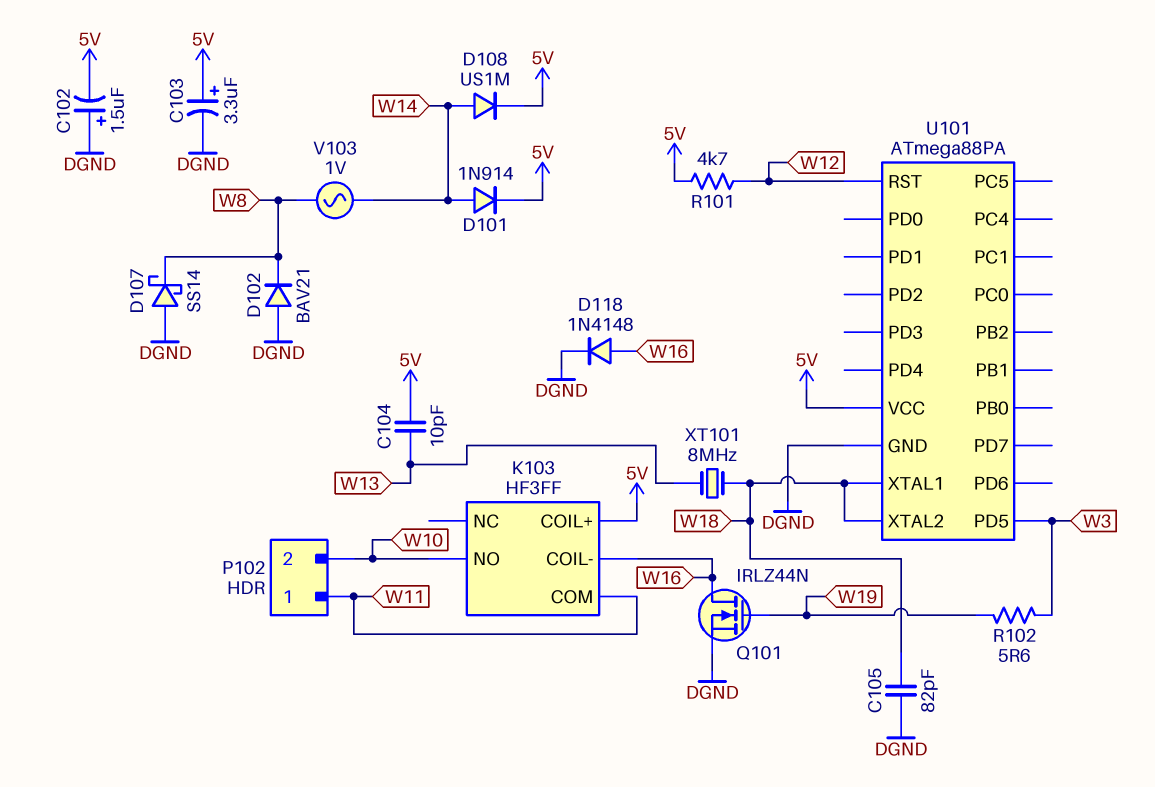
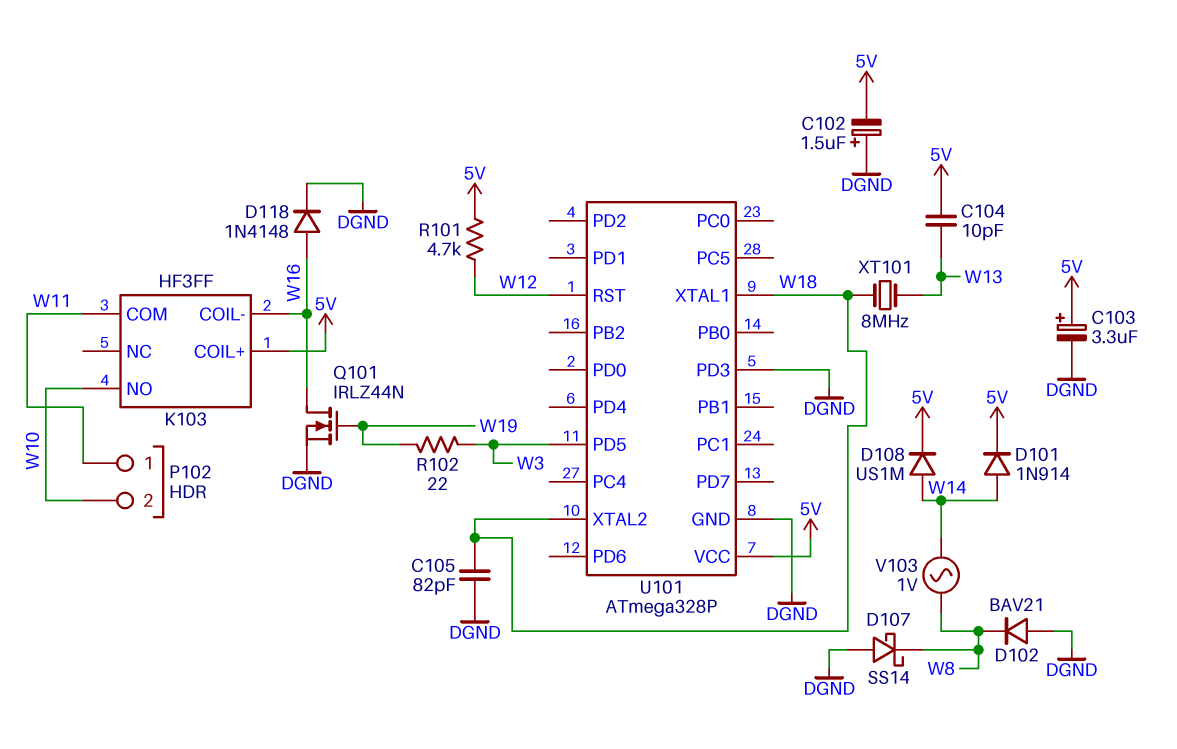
R102: 5.6 (W3, W19) -> 22 (W3, W19)
U101: ATmega88PA -> ATmega328P
U101 pin PD3: none -> DGND

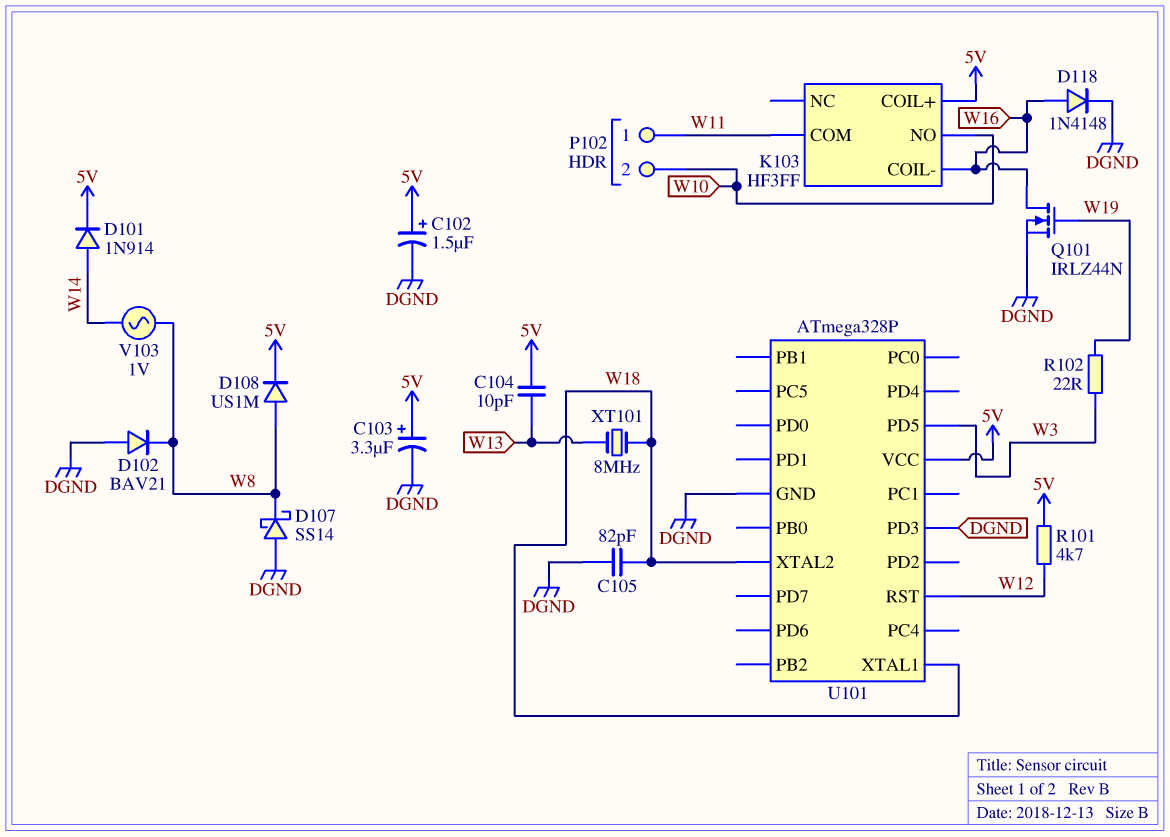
C102: 1.5uF (plus DGND, minus 5V) -> 1.5uF (plus 5V, minus DGND)
D108: diode US1M (A W14, K 5V) -> diode US1M (A W8, K 5V)

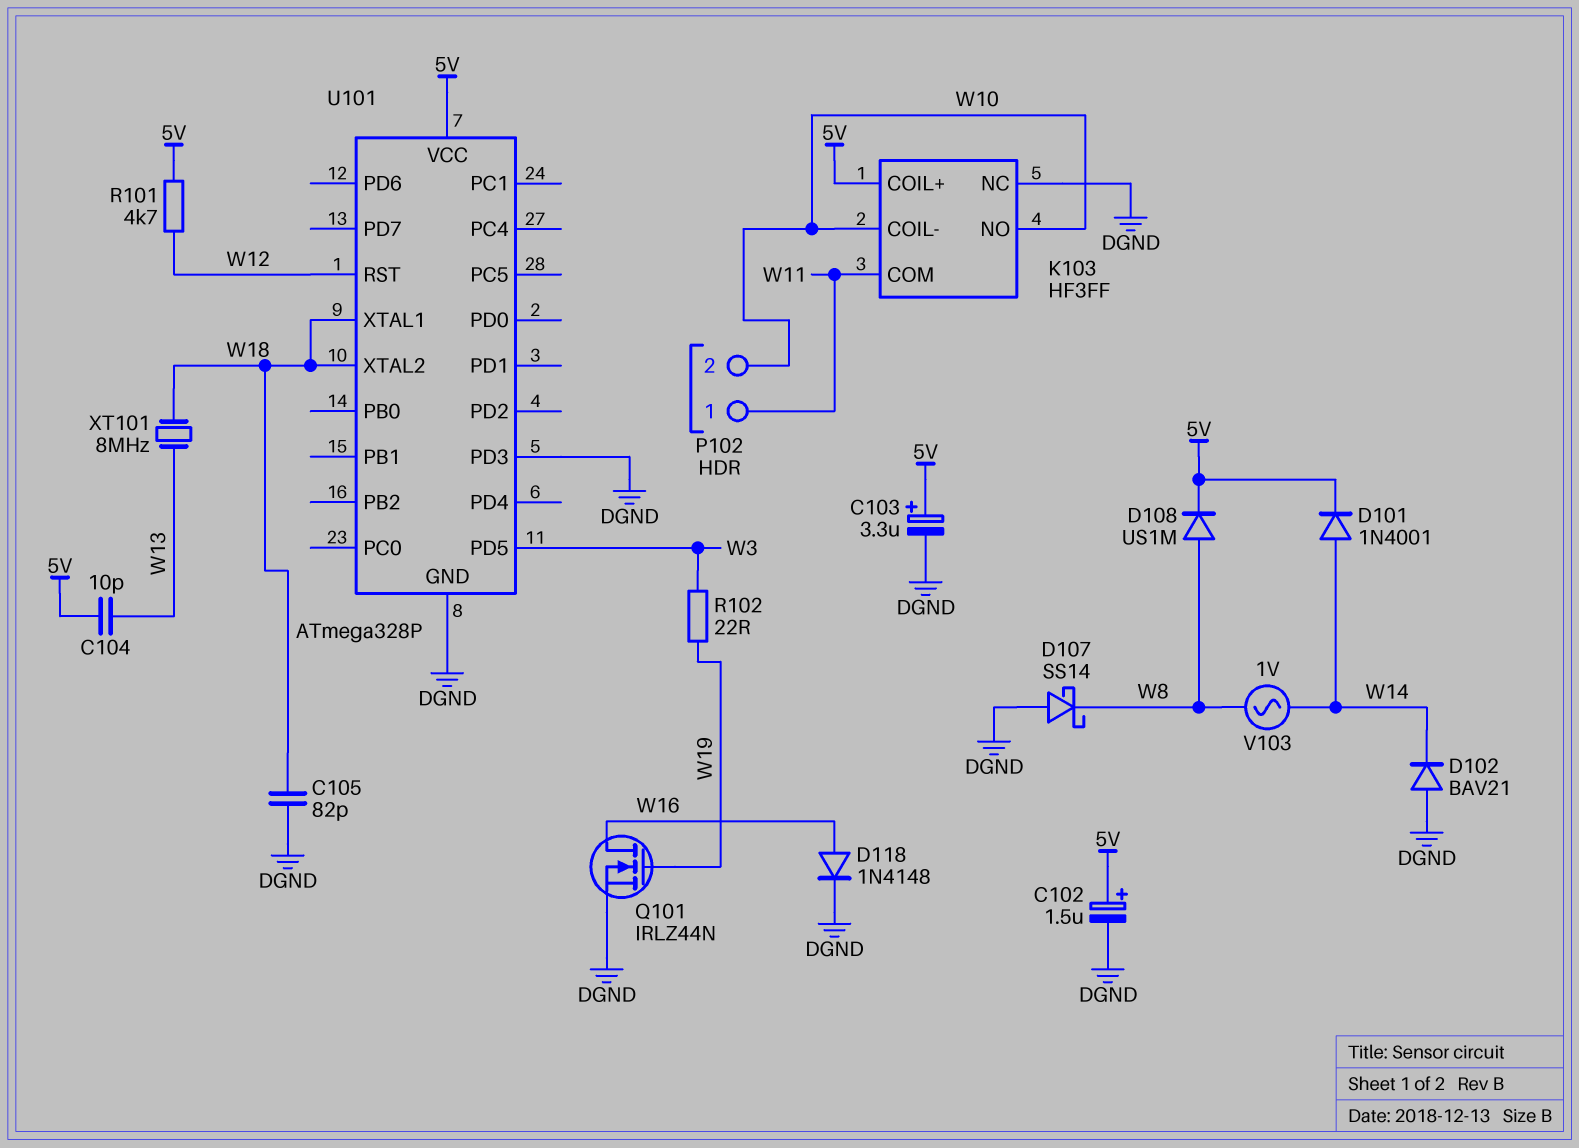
D101: diode 1N914 (A W14, K 5V) -> diode 1N4001 (A W14, K 5V)
D102: diode BAV21 (A DGND, K W8) -> diode BAV21 (A DGND, K W14)
K103 pin COIL-: W16 -> W10
K103 pin NC: none -> DGND

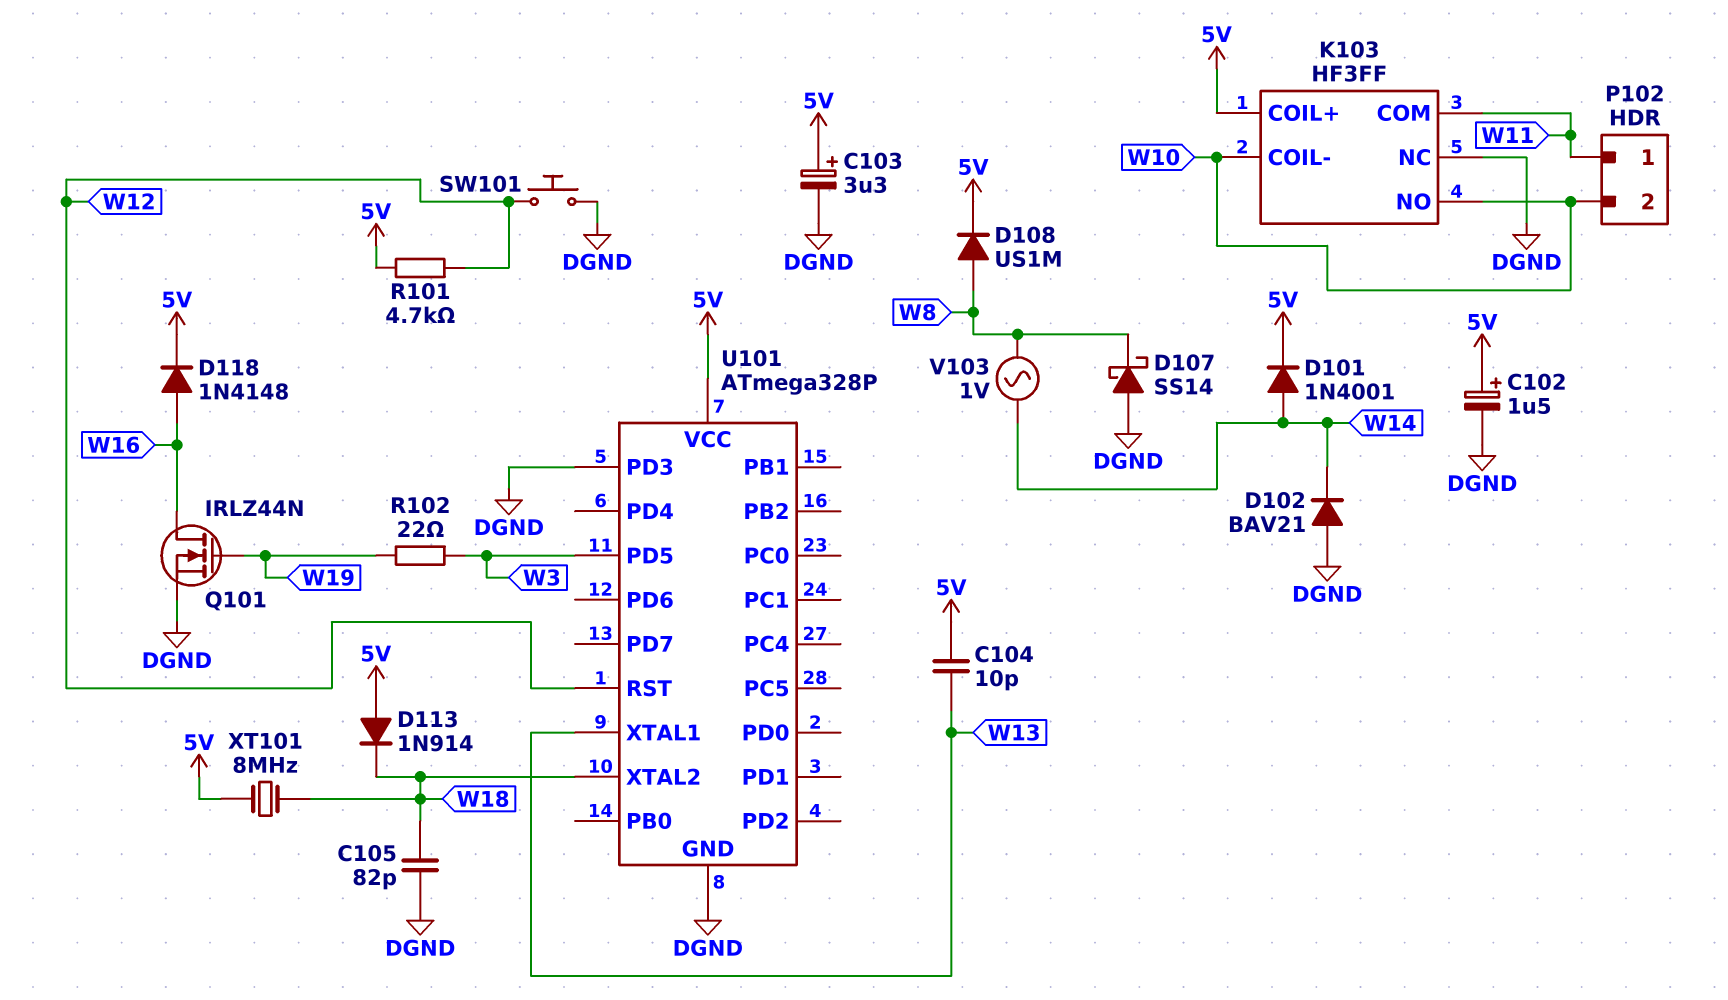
D113: none -> diode 1N914 (A 5V, K W18)
D118: diode 1N4148 (A W16, K DGND) -> diode 1N4148 (A W16, K 5V)
SW101: none -> button (DGND, W12)
U101 pin XTAL1: W18 -> W13
XT101: 8MHz (W13, W18) -> 8MHz (5V, W18)

